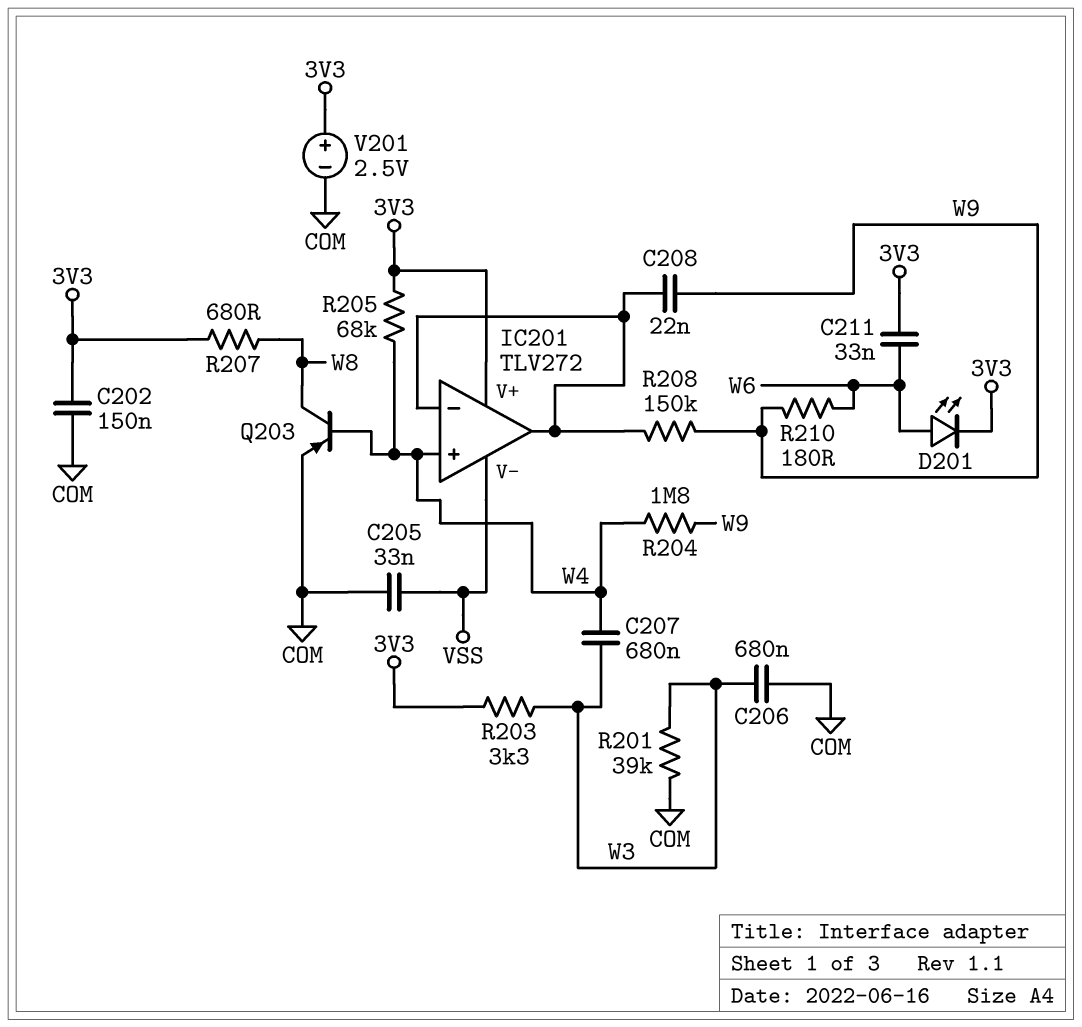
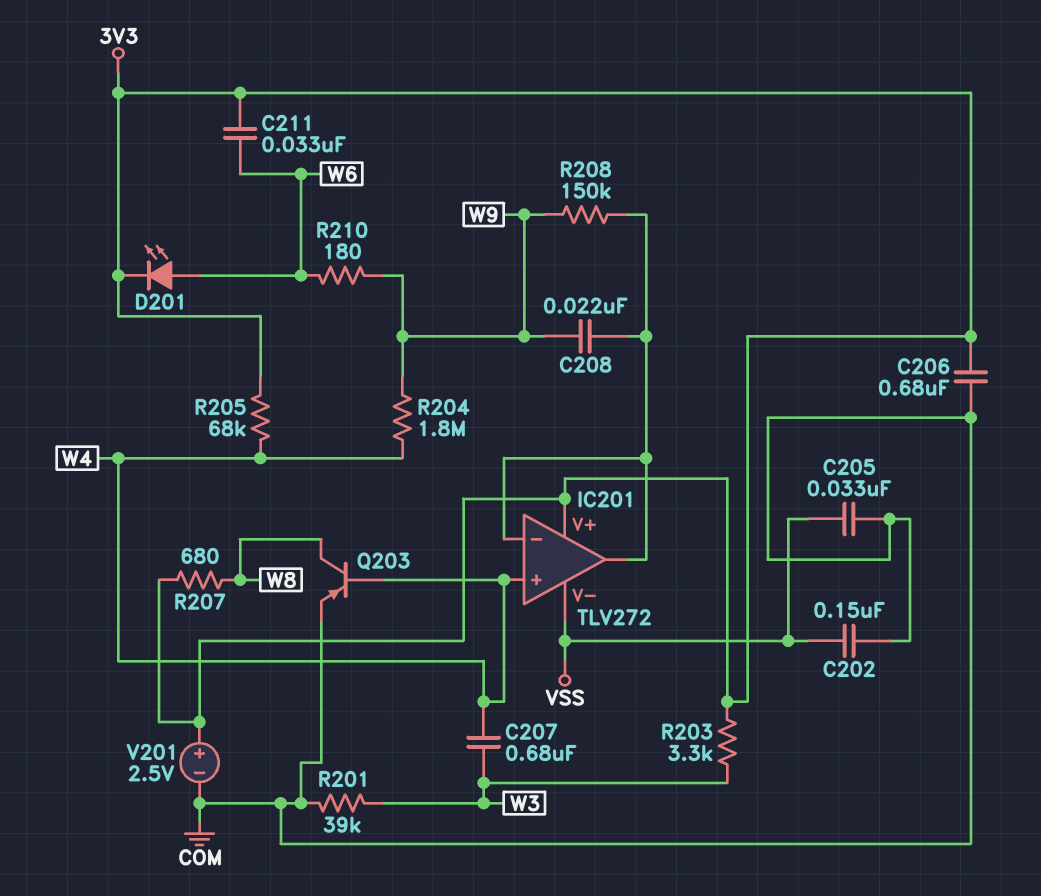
C202: 150nF (3V3, COM) -> 150nF (COM, VSS)
C206: 680nF (COM, W3) -> 680nF (3V3, COM)

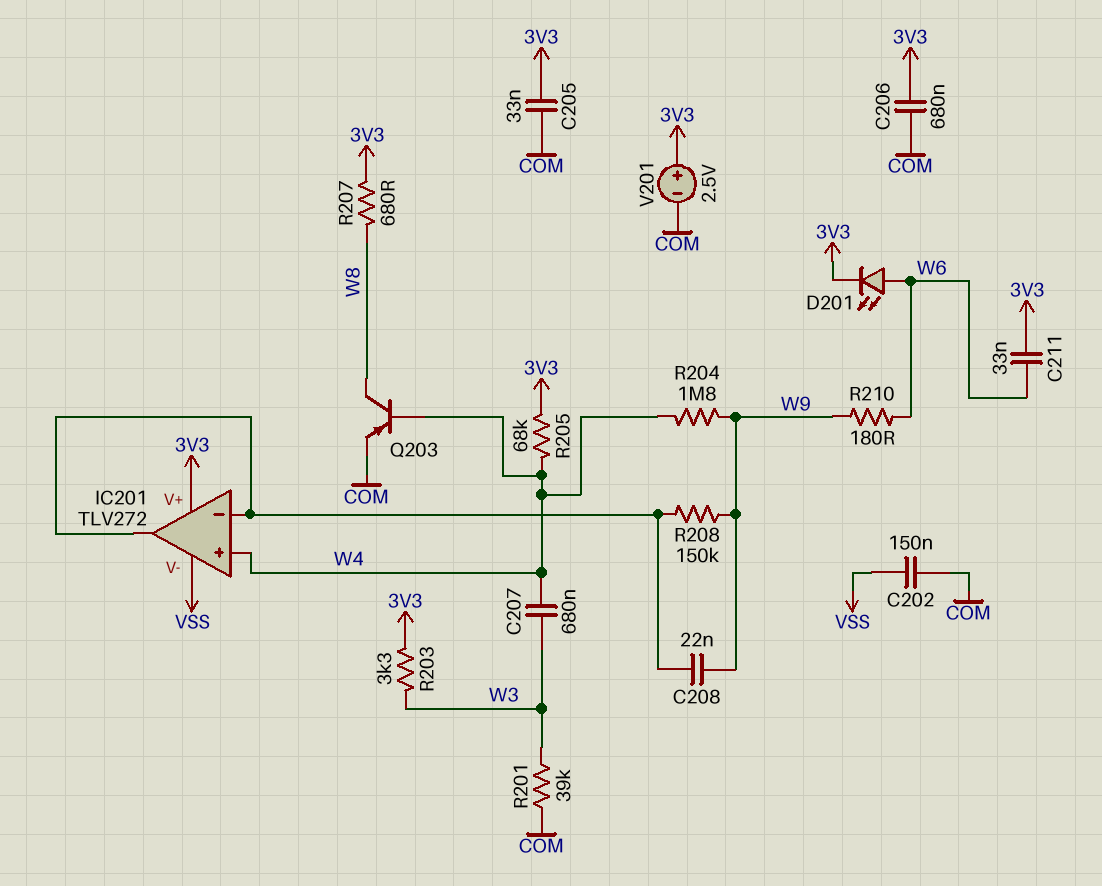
C205: 33nF (COM, VSS) -> 33nF (3V3, COM)

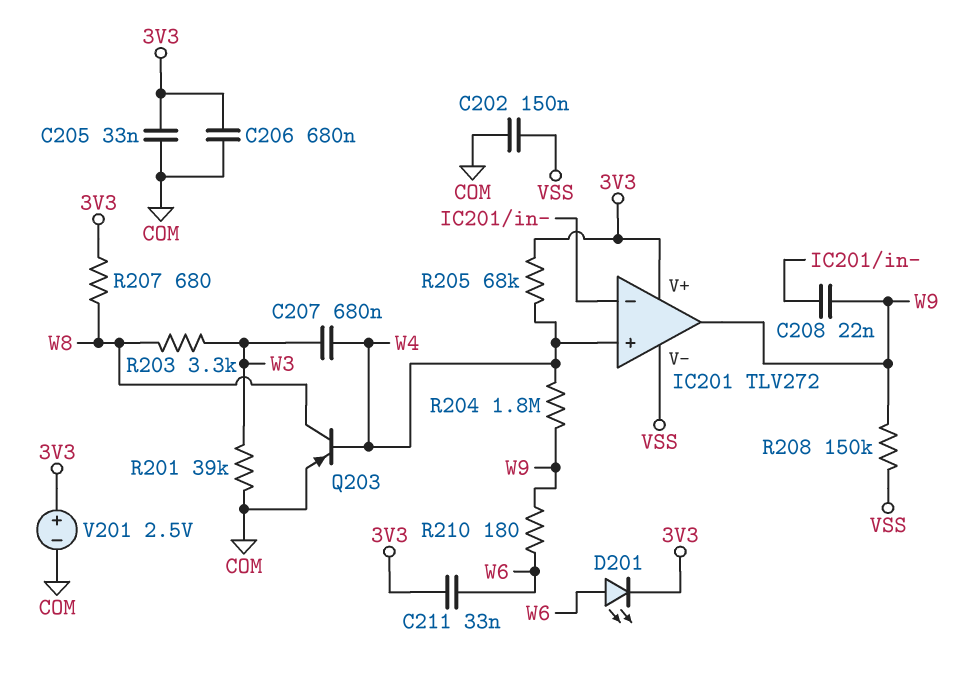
IC201 pin out: IC201/in- -> W9
R203: 3.3k (3V3, W3) -> 3.3k (W3, W8)
R208: 150k (IC201/in-, W9) -> 150k (VSS, W9)

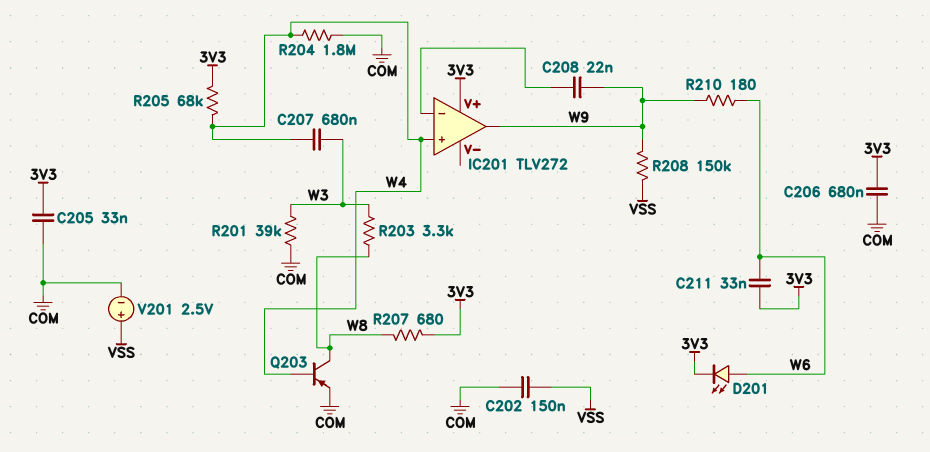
IC201 pin V-: VSS -> none
R204: 1.8M (W4, W9) -> 1.8M (COM, W4)
V201: 2.5V (plus 3V3, minus COM) -> 2.5V (plus VSS, minus COM)

